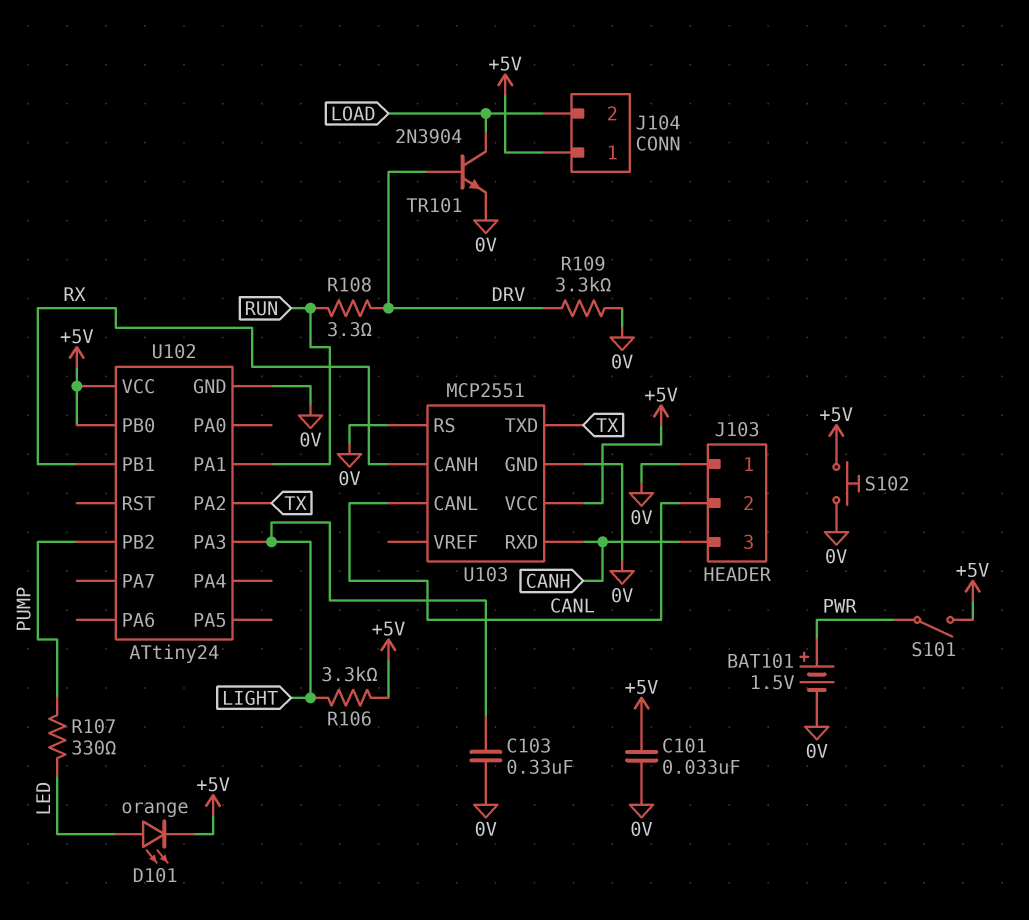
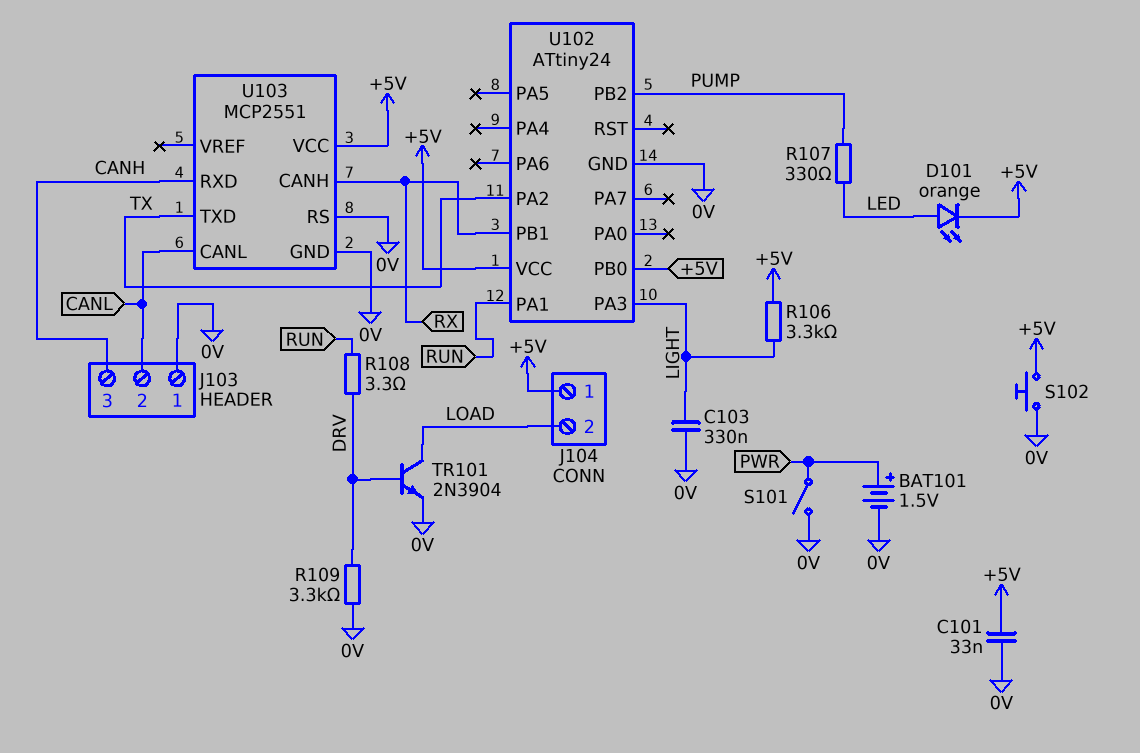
S101: switch (+5V, PWR) -> switch (0V, PWR)

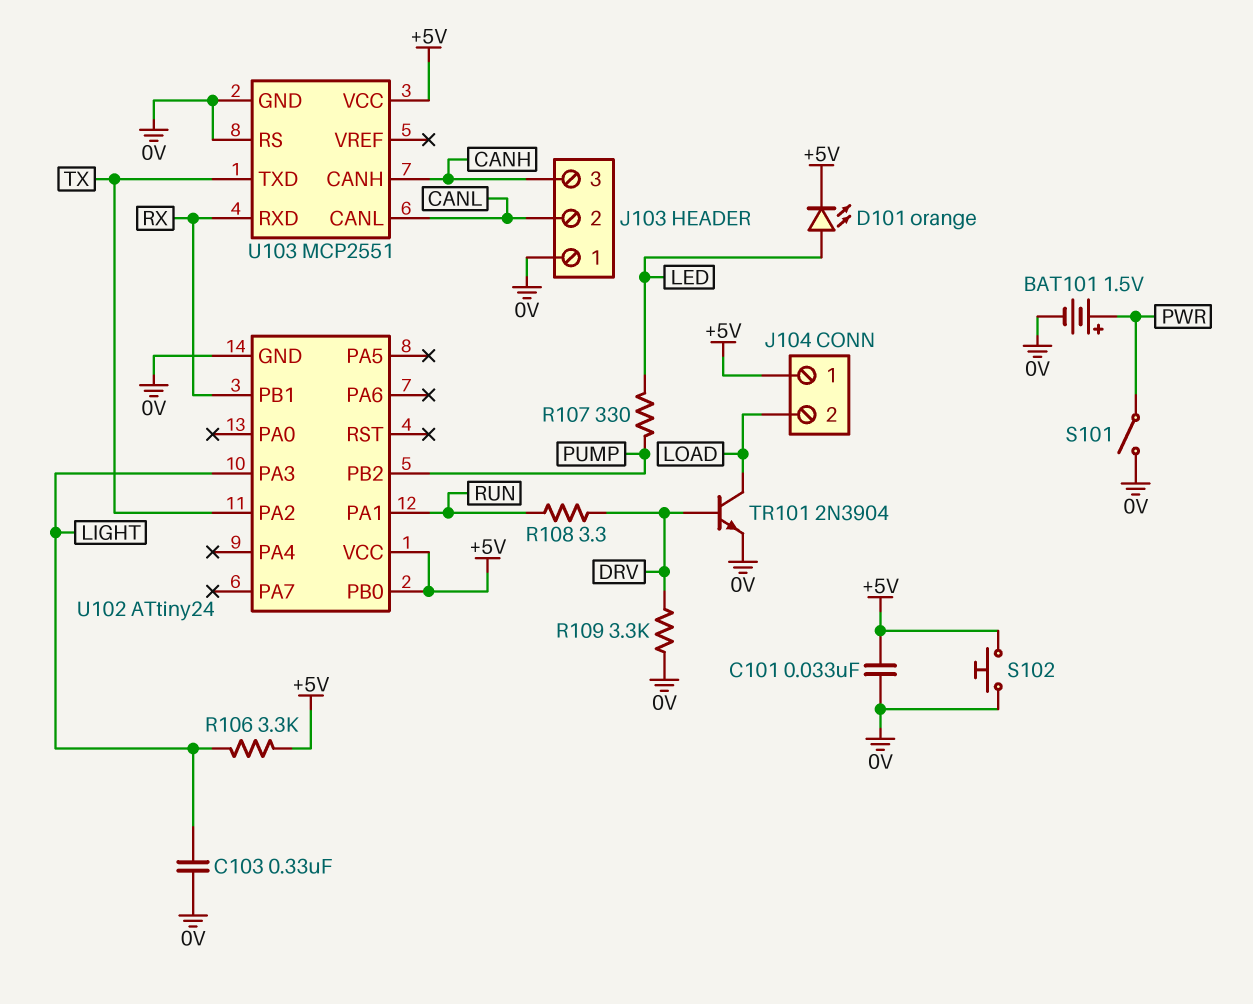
U103 pin CANH: RX -> CANH
U103 pin RXD: CANH -> RX

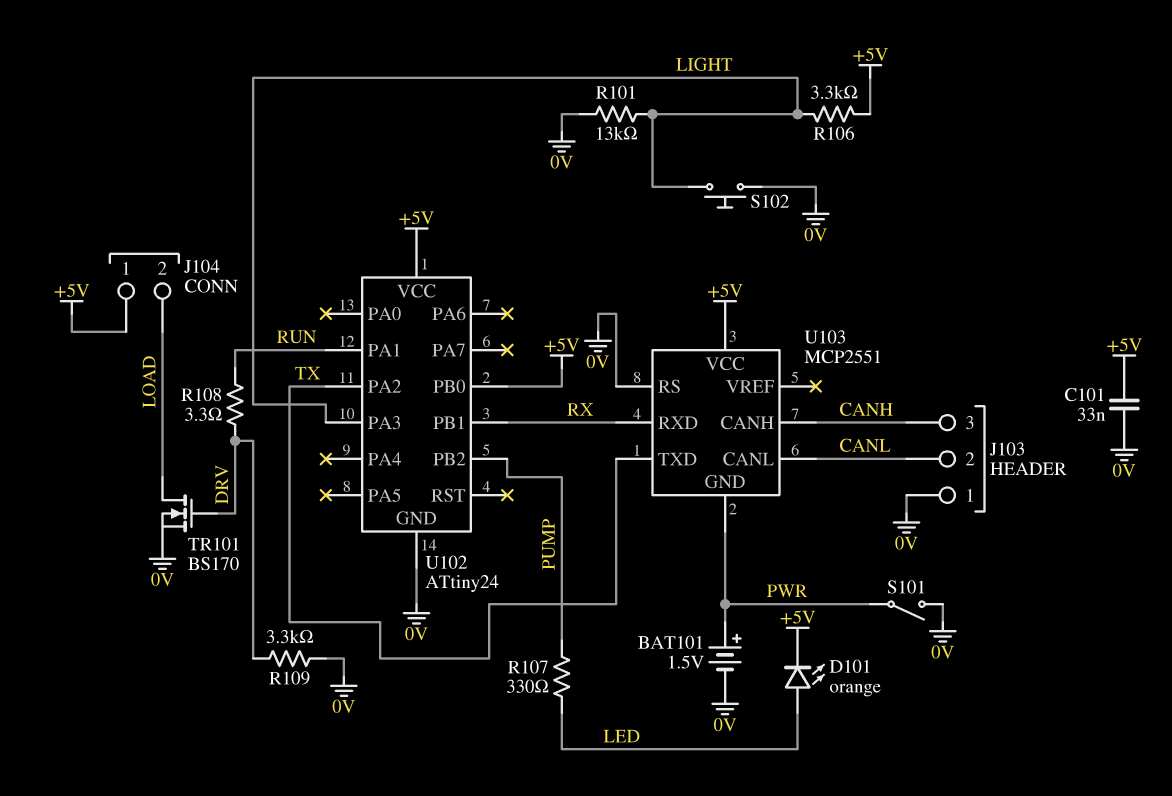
C103: 330nF (0V, LIGHT) -> none
R101: none -> 13k (0V, LIGHT)
S102: button (+5V, 0V) -> button (0V, LIGHT)
TR101: NPN 2N3904 (B DRV, C LOAD, E 0V) -> NMOS BS170 (G DRV, D LOAD, S 0V)
U103 pin GND: 0V -> PWR

